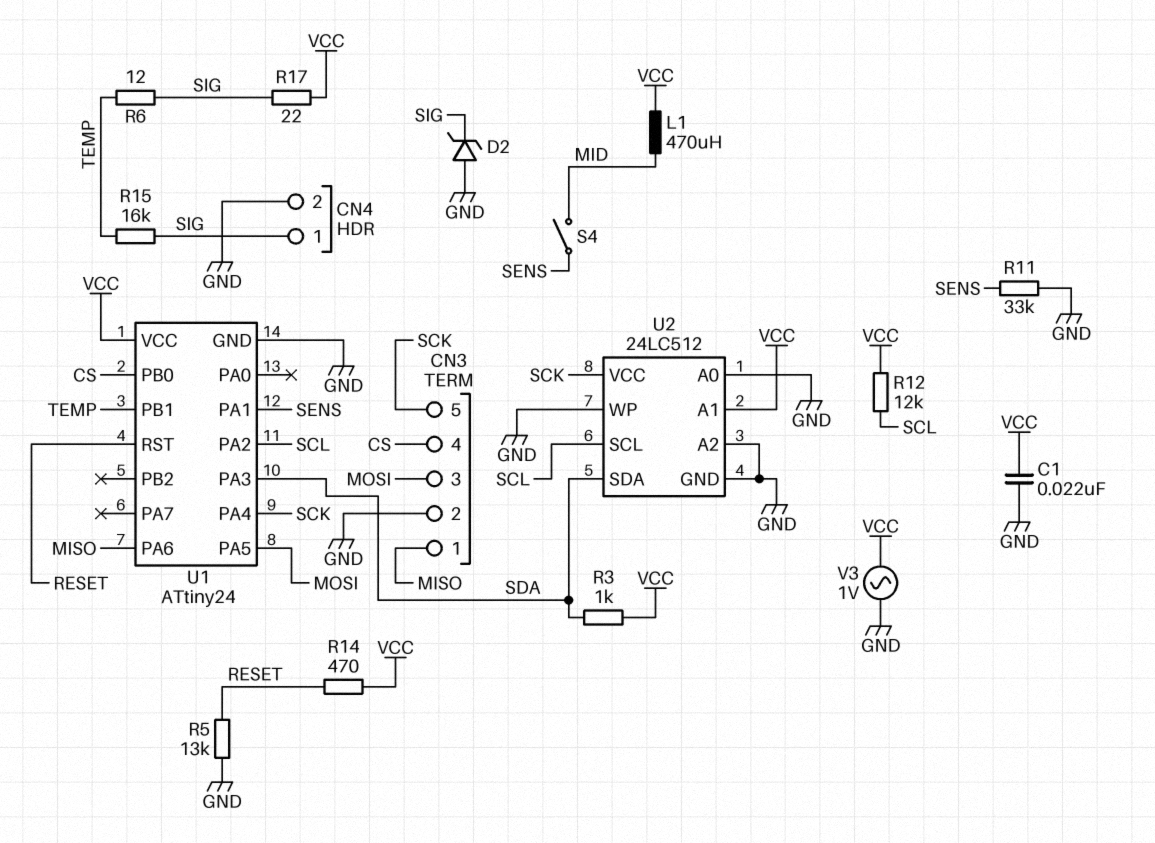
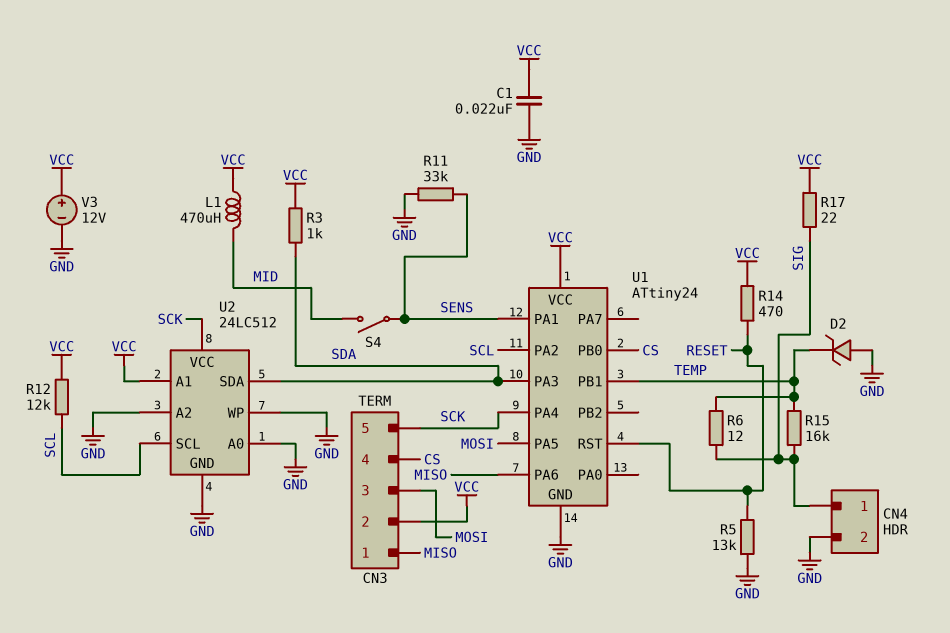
CN3 pin 2: GND -> VCC
D2: zener (A GND, K SIG) -> zener (A GND, K TEMP)
V3: AC 1V (GND, VCC) -> 12V (plus VCC, minus GND)

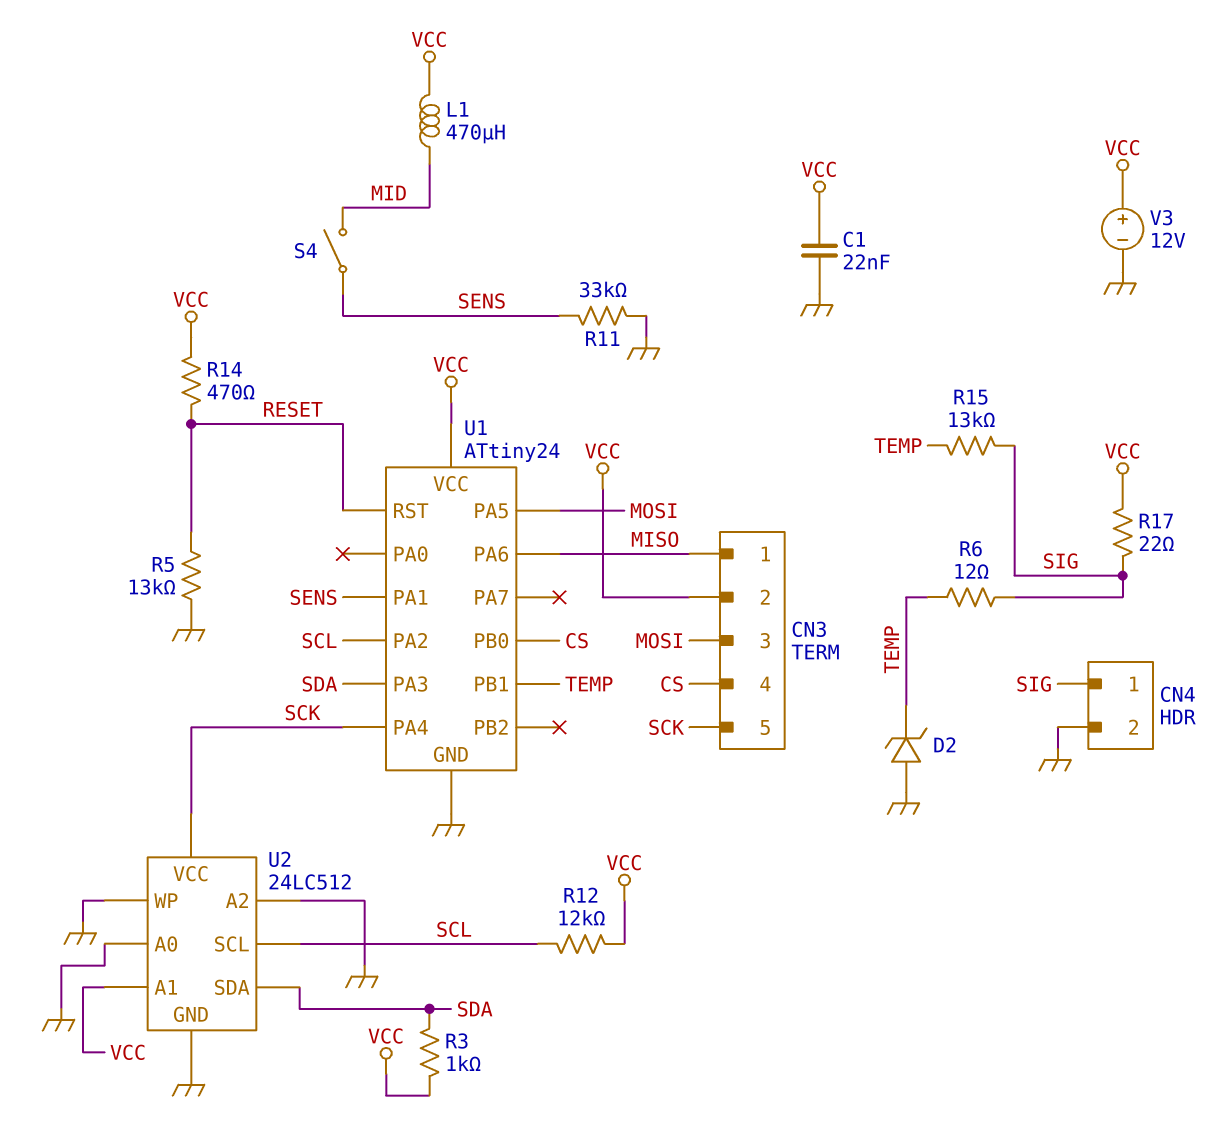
R15: 16k (SIG, TEMP) -> 13k (SIG, TEMP)

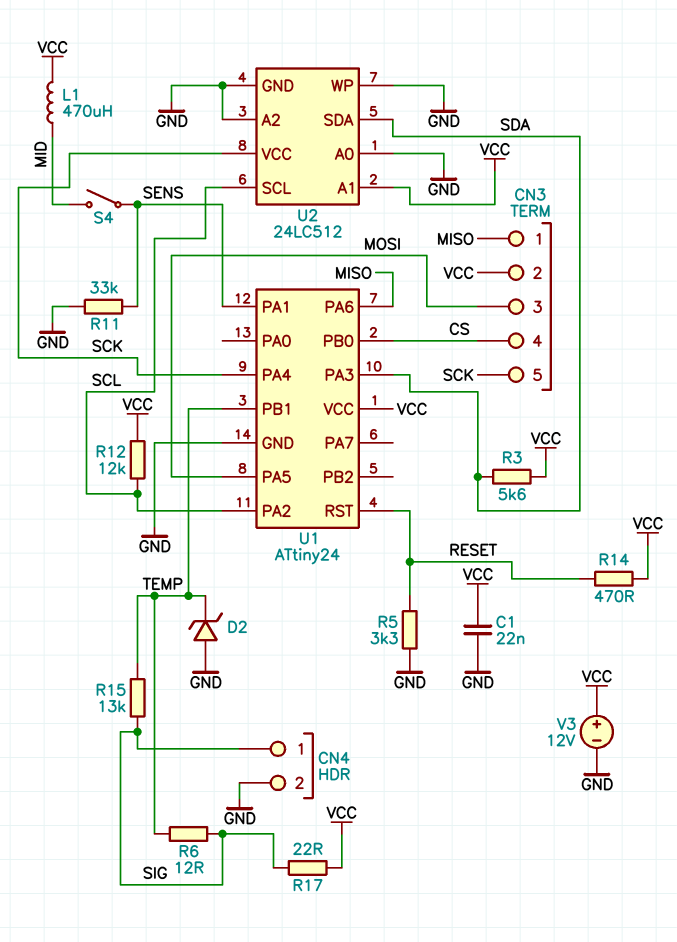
R3: 1k (SDA, VCC) -> 5.6k (SDA, VCC)
R5: 13k (GND, RESET) -> 3.3k (GND, RESET)

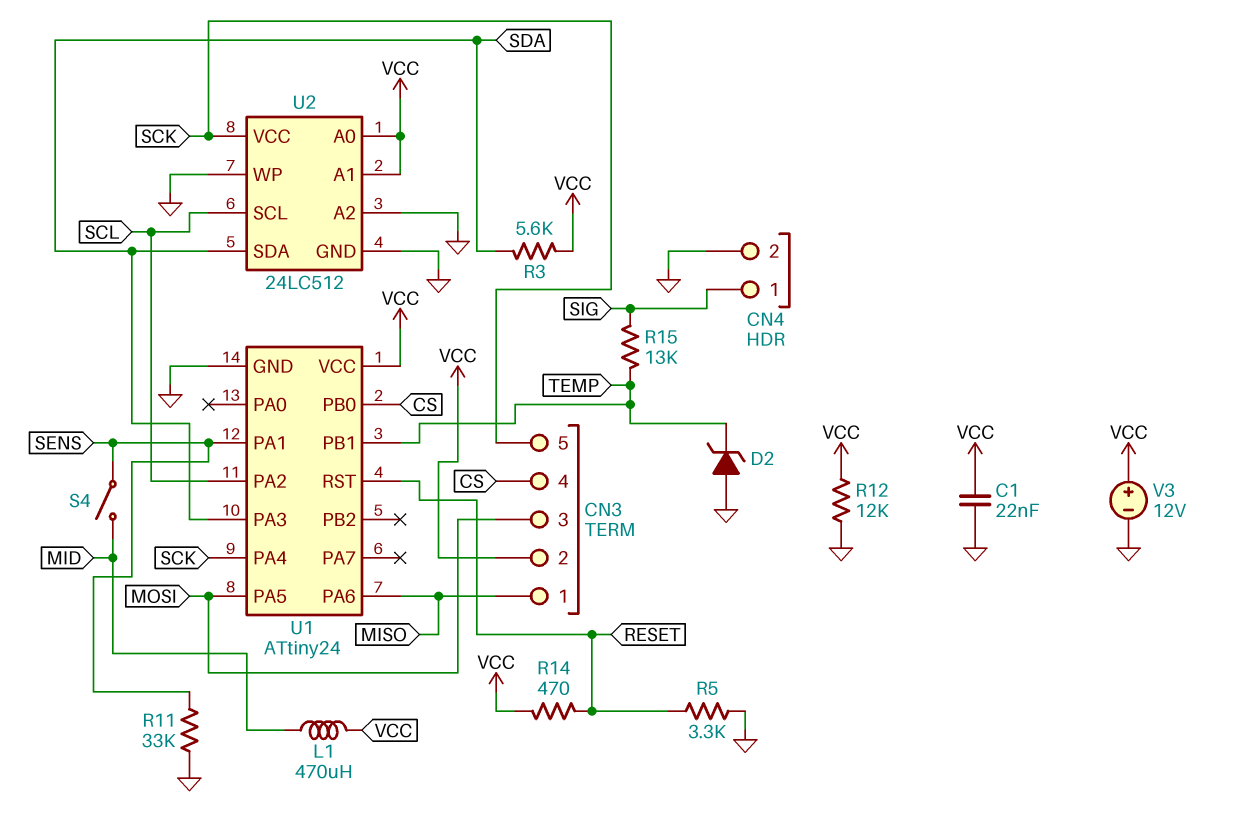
R6: 12 (SIG, TEMP) -> none
R12: 12k (SCL, VCC) -> 12k (GND, VCC)
R17: 22 (SIG, VCC) -> none
U2 pin A0: GND -> VCC

